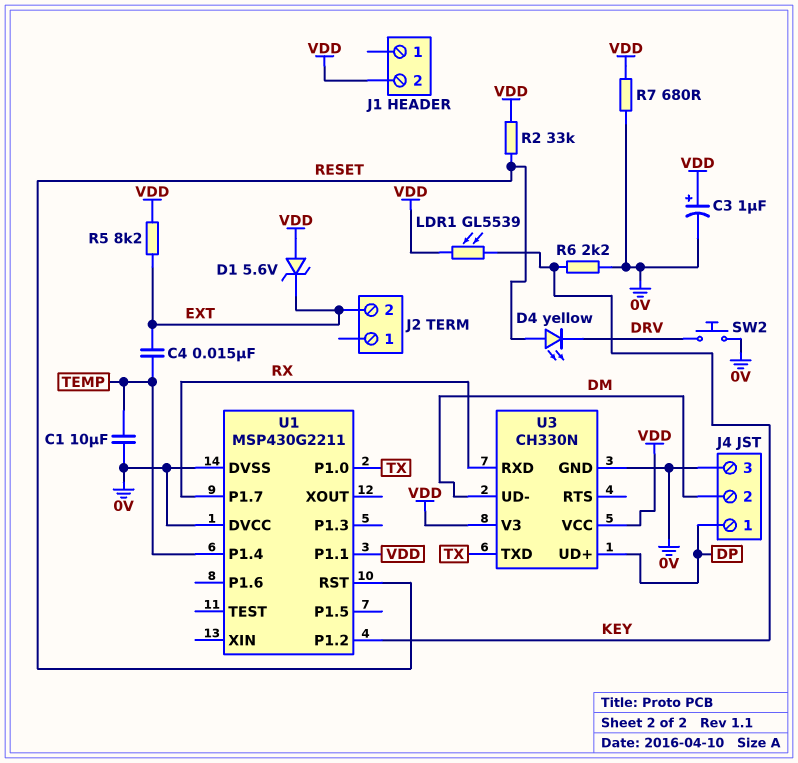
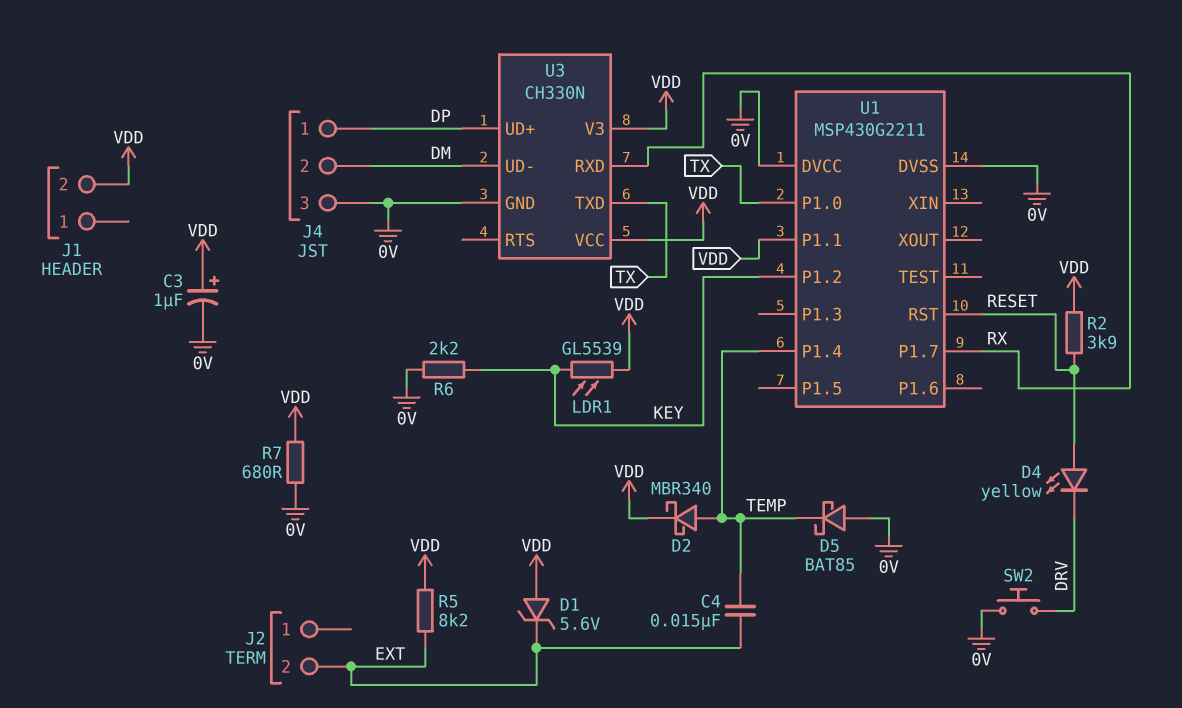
C1: 10uF (0V, TEMP) -> none
D2: none -> schottky MBR340 (A TEMP, K VDD)
D5: none -> schottky BAT85 (A 0V, K TEMP)
R2: 33k (RESET, VDD) -> 3.9k (RESET, VDD)

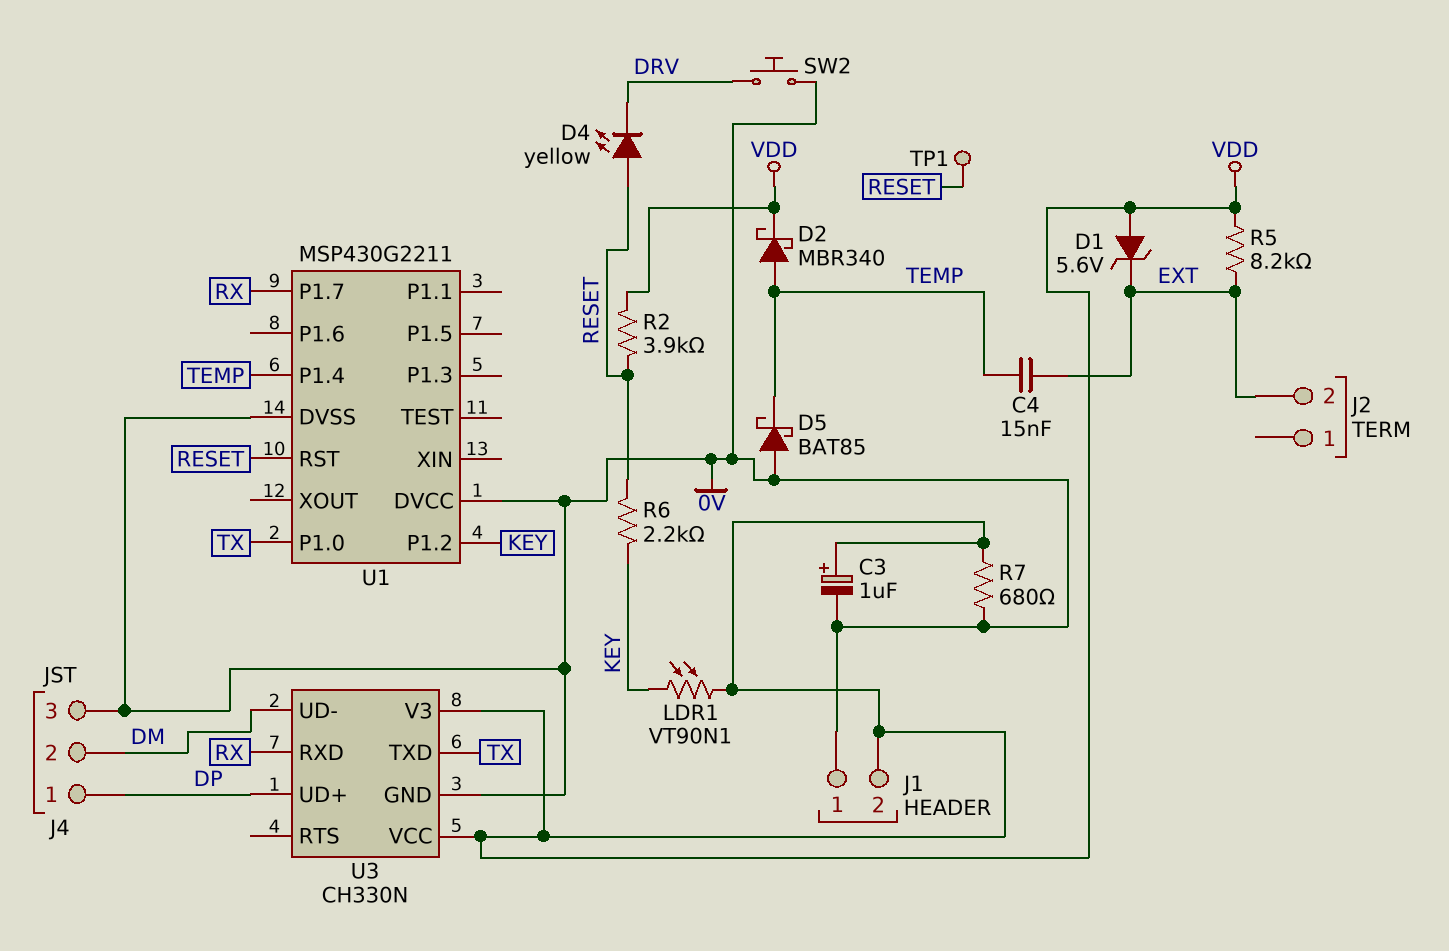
J1 pin 1: none -> 0V
LDR1: GL5539 (KEY, VDD) -> VT90N1 (KEY, VDD)
R6: 2.2k (0V, KEY) -> 2.2k (KEY, RESET)
TP1: none -> test point (RESET)
U1 pin P1.1: VDD -> none

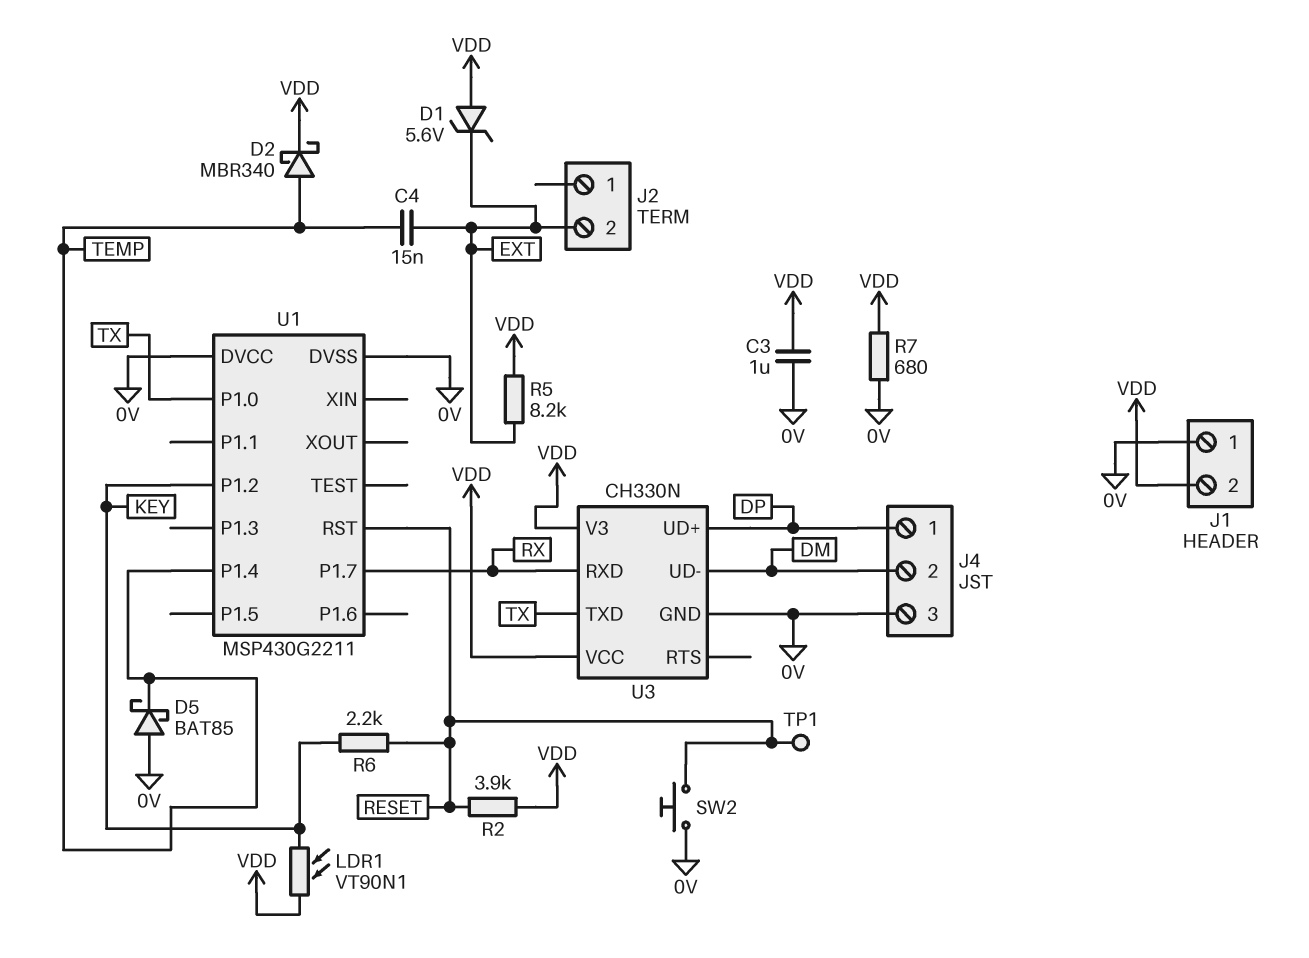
C3: 1uF (plus VDD, minus 0V) -> 1uF (0V, VDD)
D4: LED yellow (A RESET, K DRV) -> none
SW2: button (0V, DRV) -> button (0V, RESET)

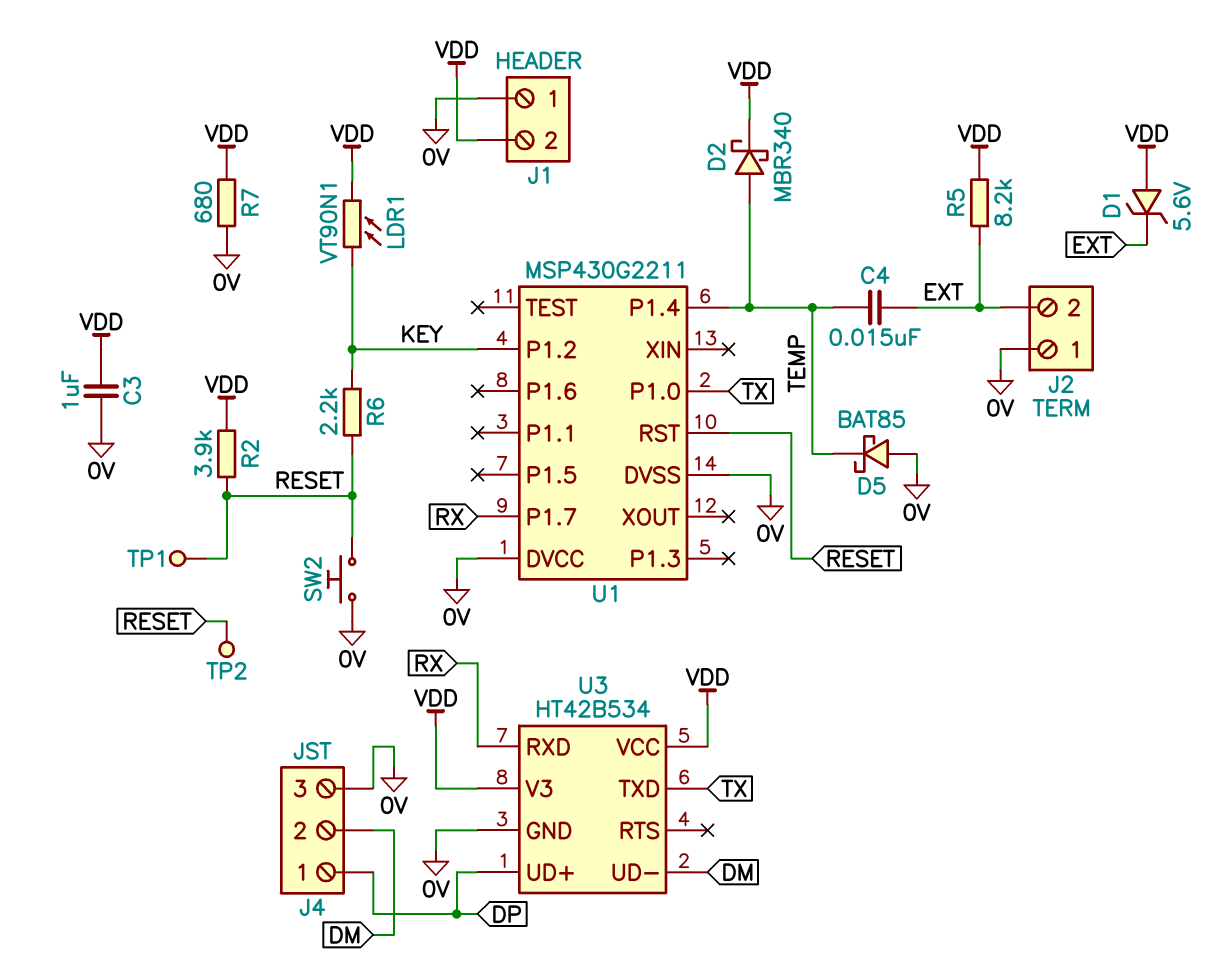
J2 pin 1: none -> 0V
TP2: none -> test point (RESET)
U3: CH330N -> HT42B534

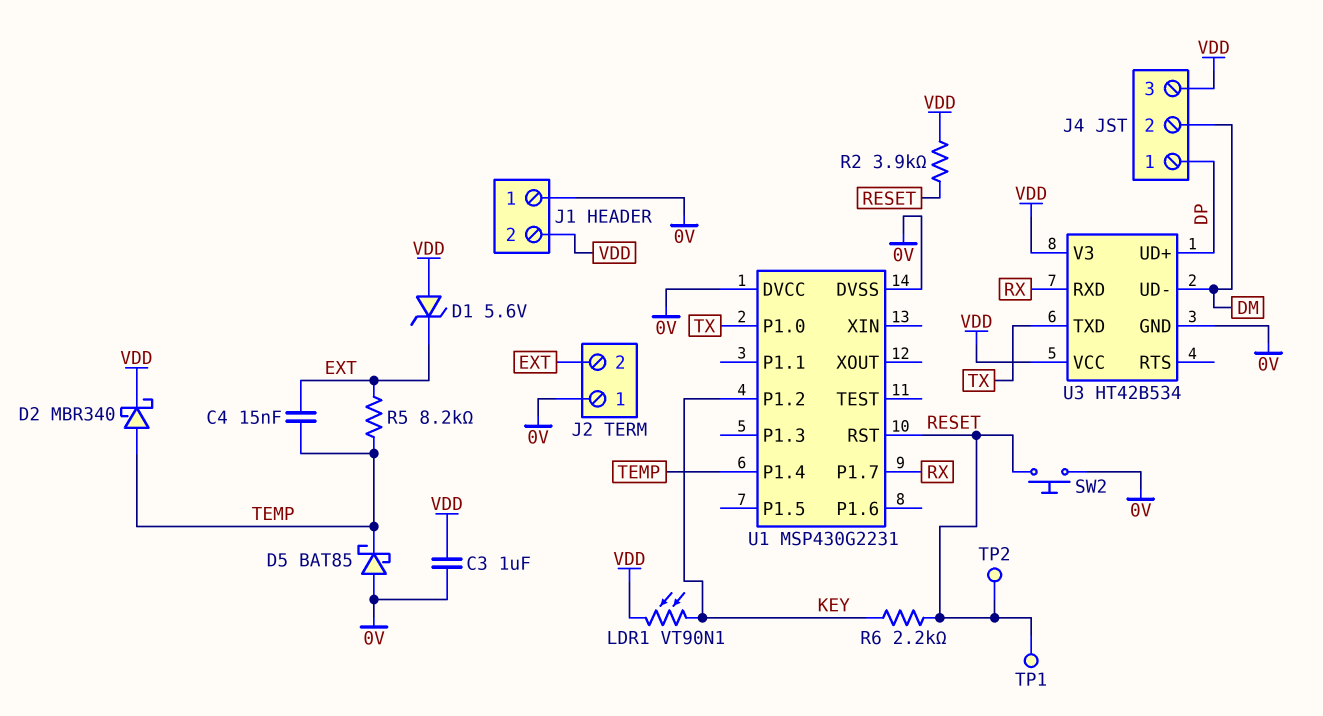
J4 pin 3: 0V -> VDD
R5: 8.2k (EXT, VDD) -> 8.2k (EXT, TEMP)
R7: 680 (0V, VDD) -> none
U1: MSP430G2211 -> MSP430G2231

